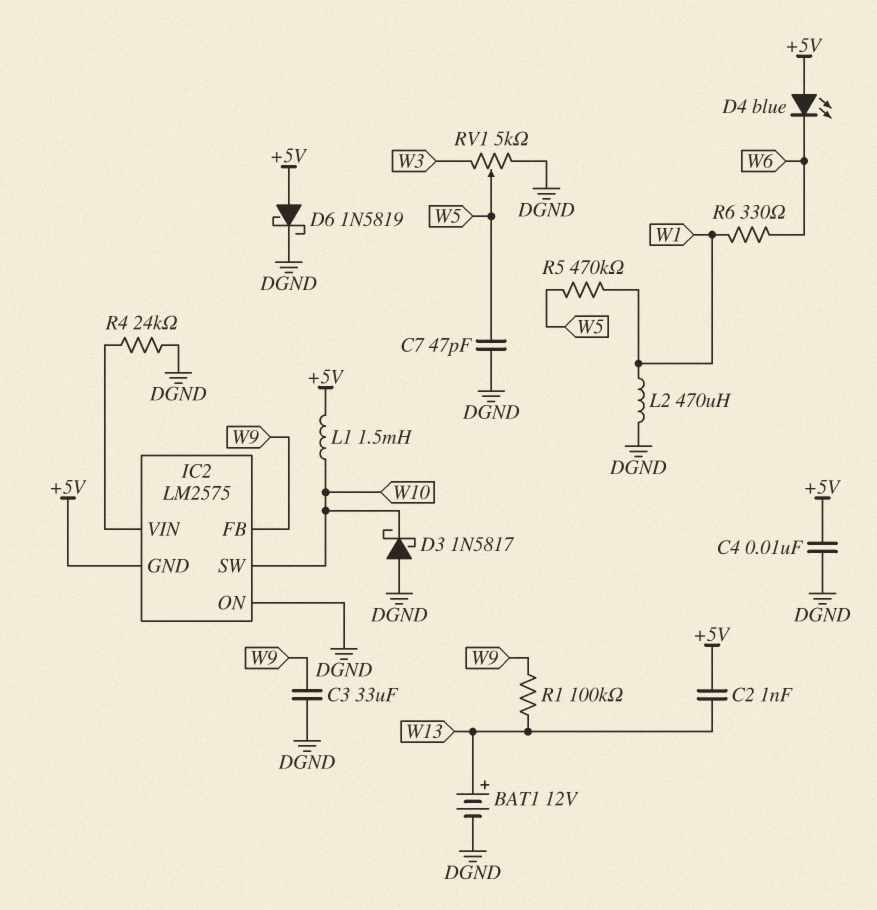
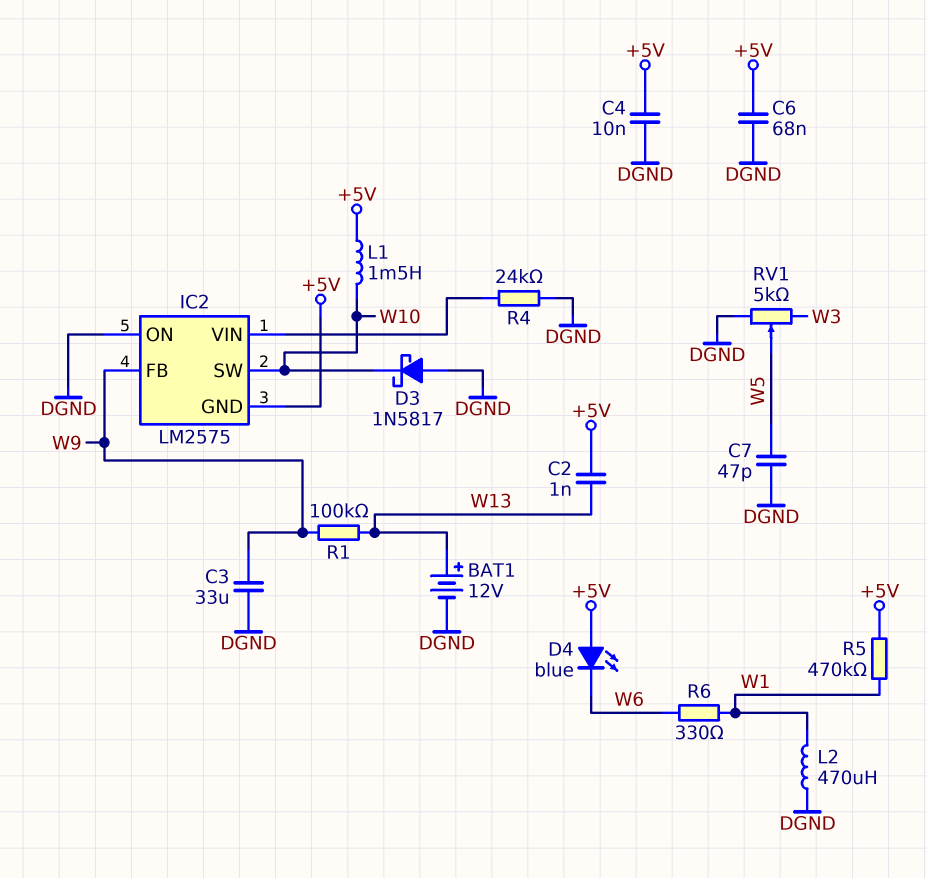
C6: none -> 68nF (+5V, DGND)
D6: schottky 1N5819 (A +5V, K DGND) -> none
R5: 470k (W1, W5) -> 470k (+5V, W1)

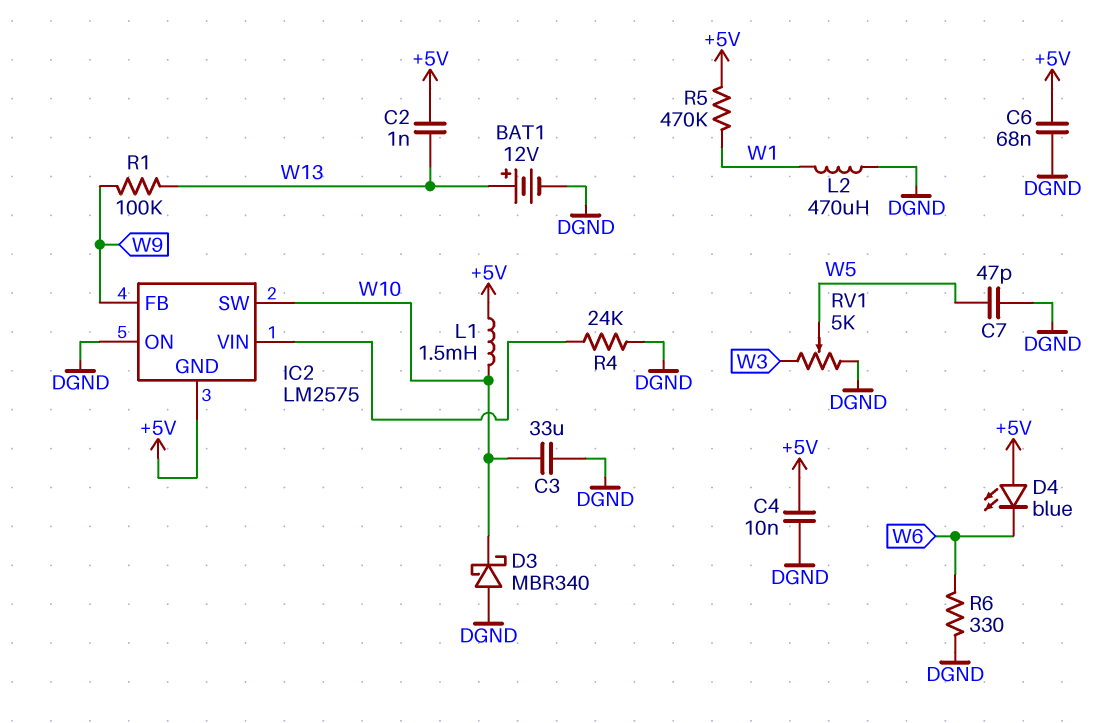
C3: 33uF (DGND, W9) -> 33uF (DGND, W10)
D3: schottky 1N5817 (A DGND, K W10) -> schottky MBR340 (A DGND, K W10)
R6: 330 (W1, W6) -> 330 (DGND, W6)

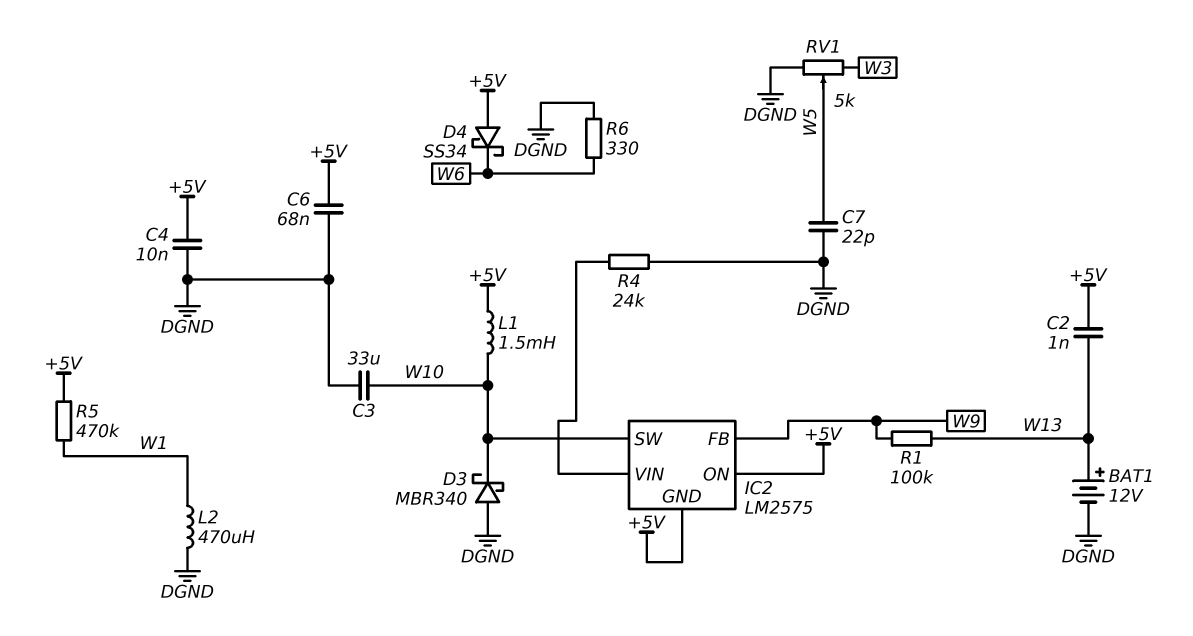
C7: 47pF (DGND, W5) -> 22pF (DGND, W5)
D4: LED blue (A +5V, K W6) -> schottky SS34 (A +5V, K W6)
IC2 pin ON: DGND -> +5V

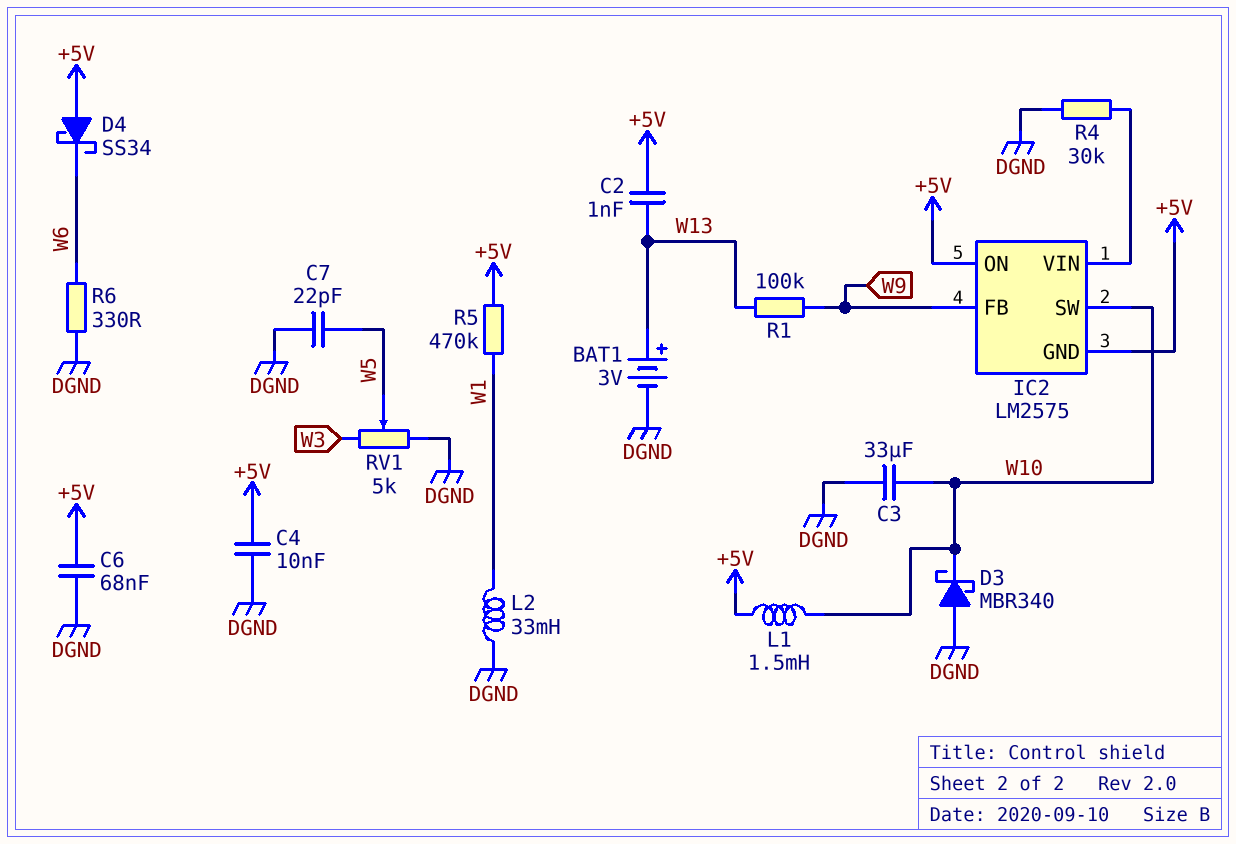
BAT1: 12V (plus W13, minus DGND) -> 3V (plus W13, minus DGND)
L2: 470uH (DGND, W1) -> 33mH (DGND, W1)
R4: 24k (DGND, IC2/VIN) -> 30k (DGND, IC2/VIN)

